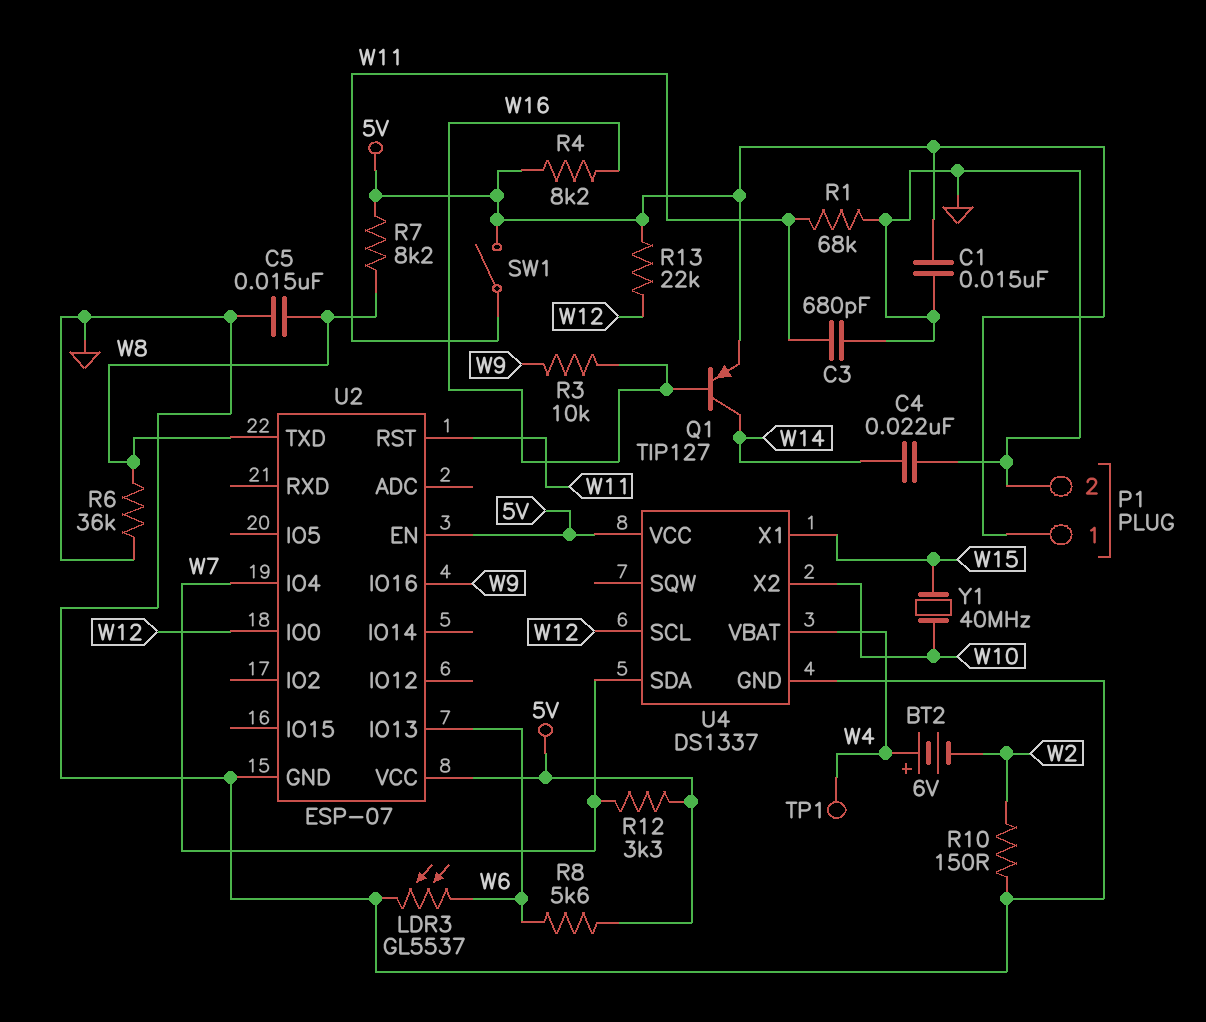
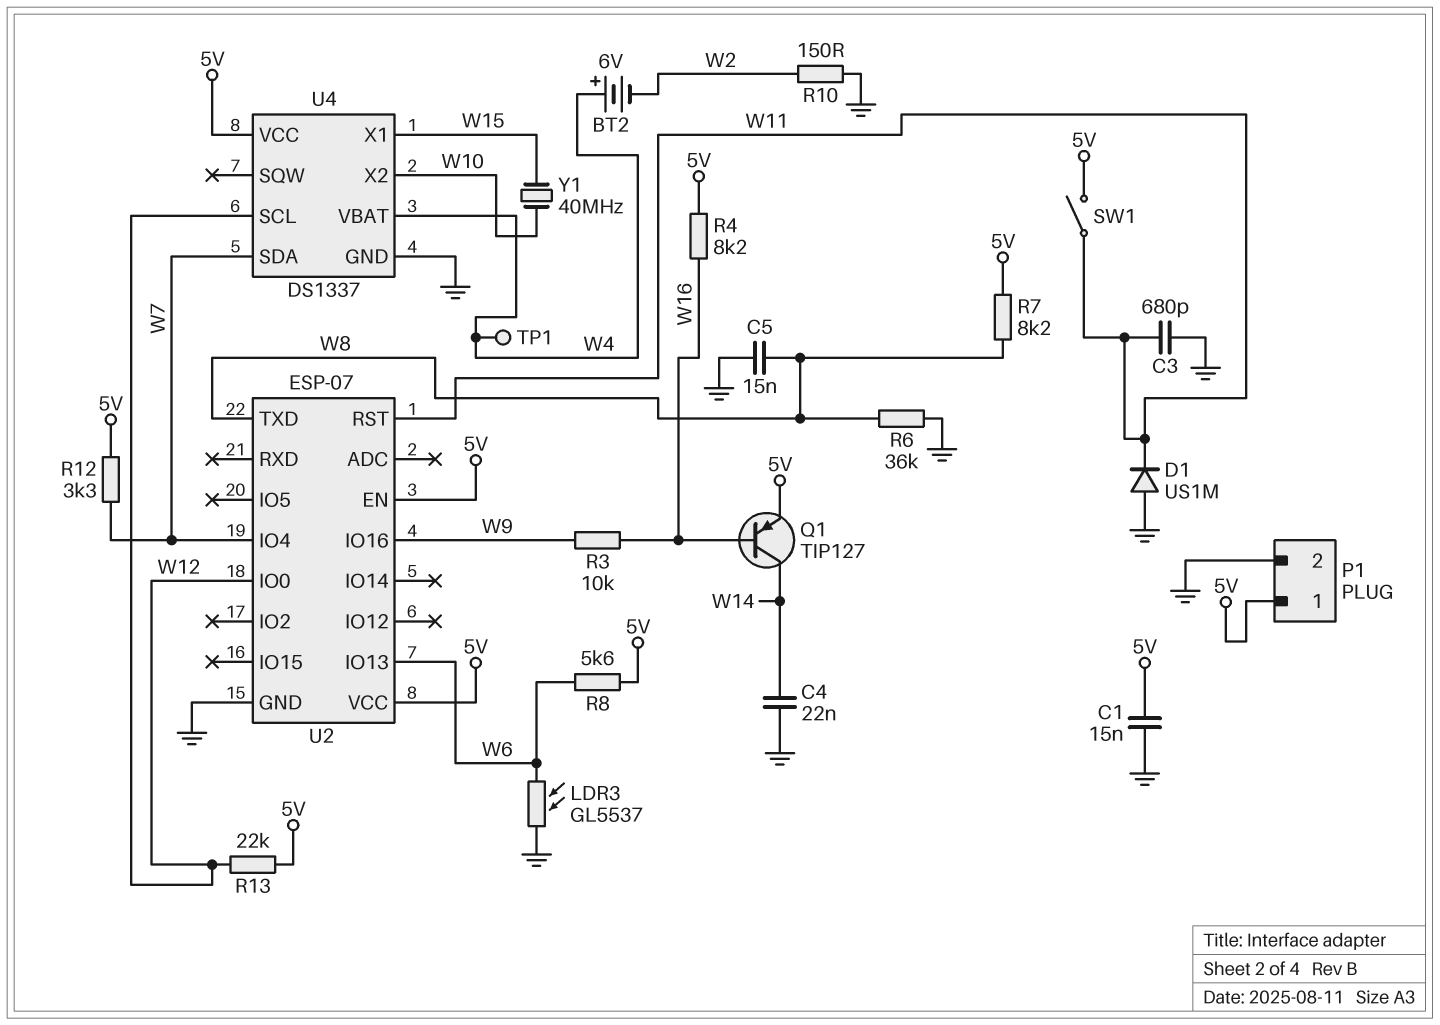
D1: none -> diode US1M (A GND, K W11)
R1: 68k (GND, W11) -> none

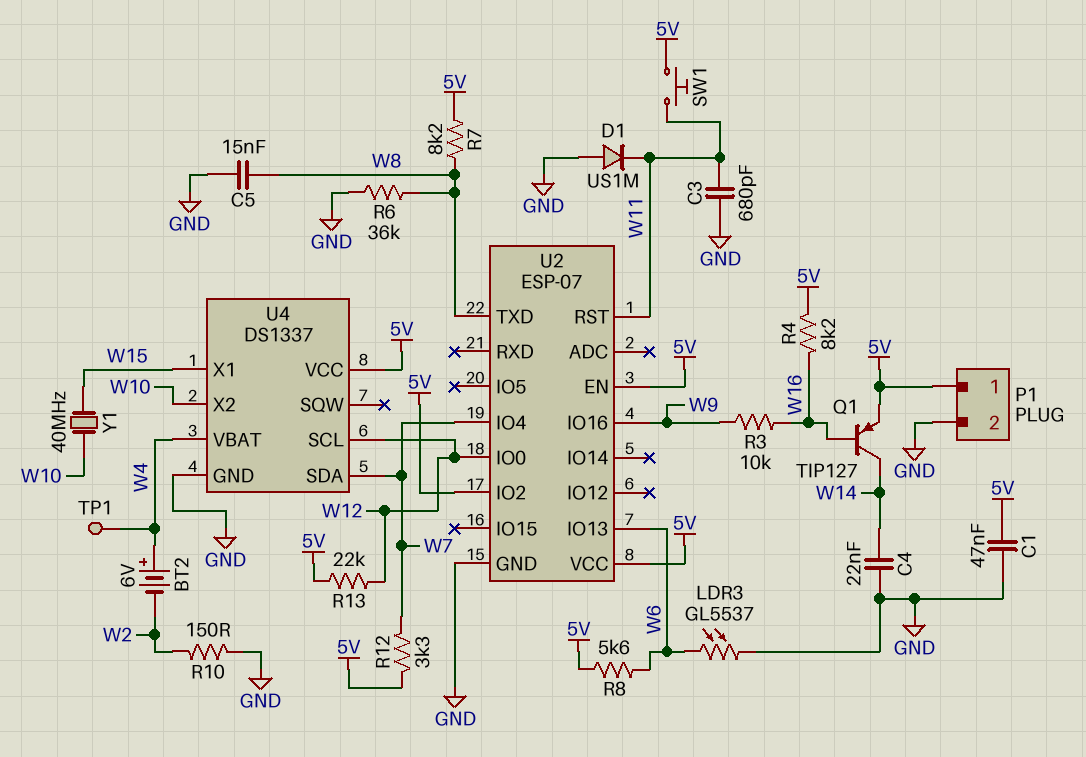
C1: 15nF (5V, GND) -> 47nF (5V, GND)
SW1: switch (5V, W11) -> button (5V, W11)
U2 pin IO2: none -> 5V

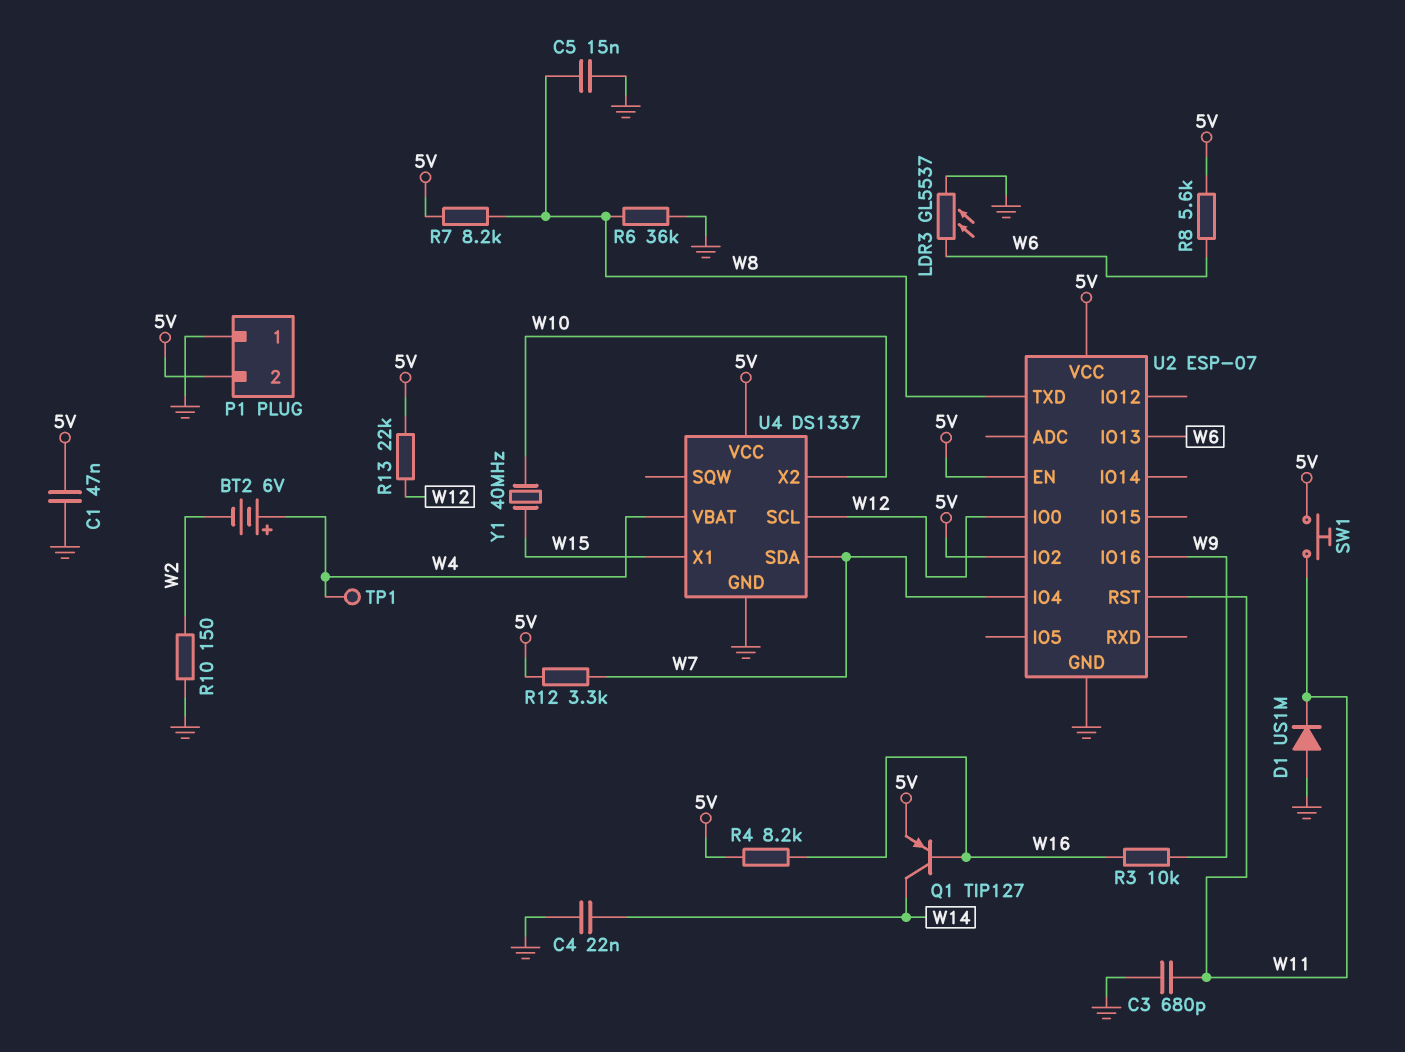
P1 pin 1: 5V -> GND
P1 pin 2: GND -> 5V

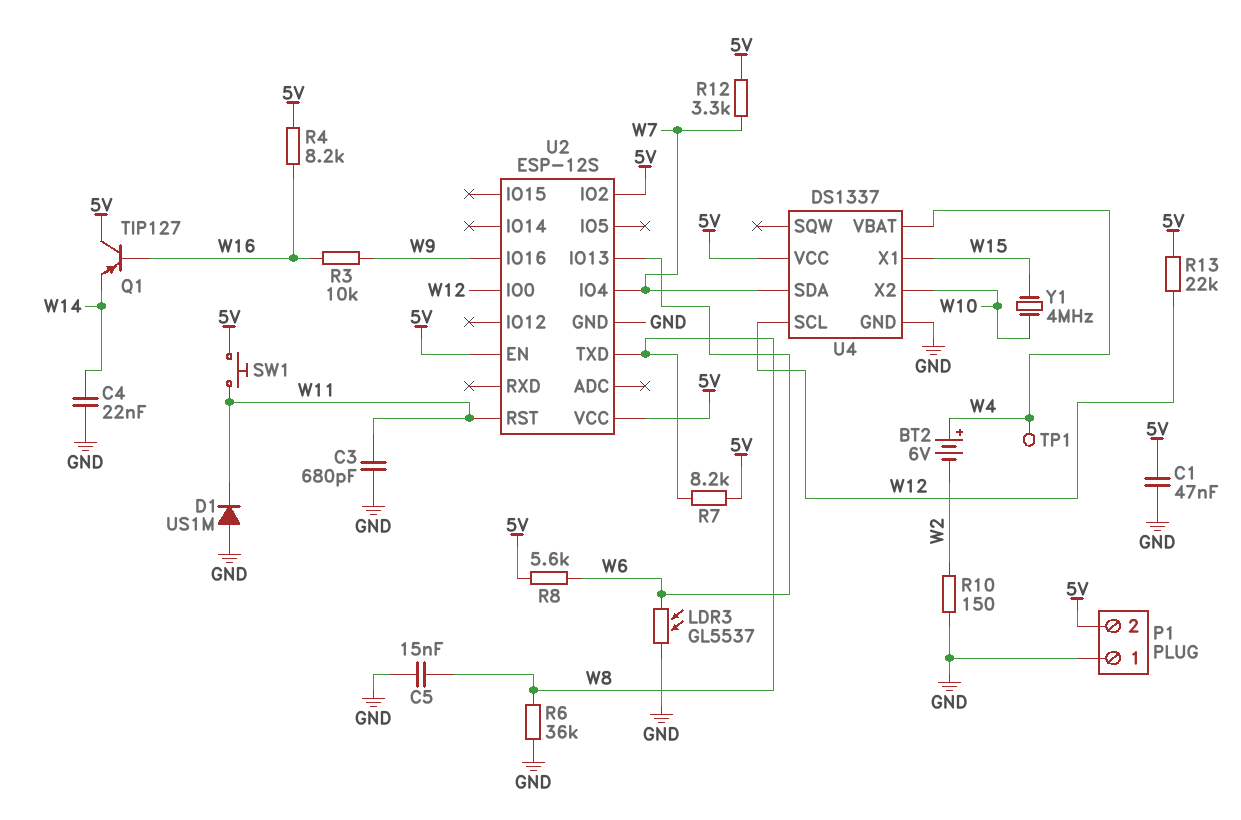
Q1: PNP TIP127 (B W16, C W14, E 5V) -> PNP TIP127 (B W16, C 5V, E W14)
U2: ESP-07 -> ESP-12S
Y1: 40MHz (W10, W15) -> 4MHz (W10, W15)

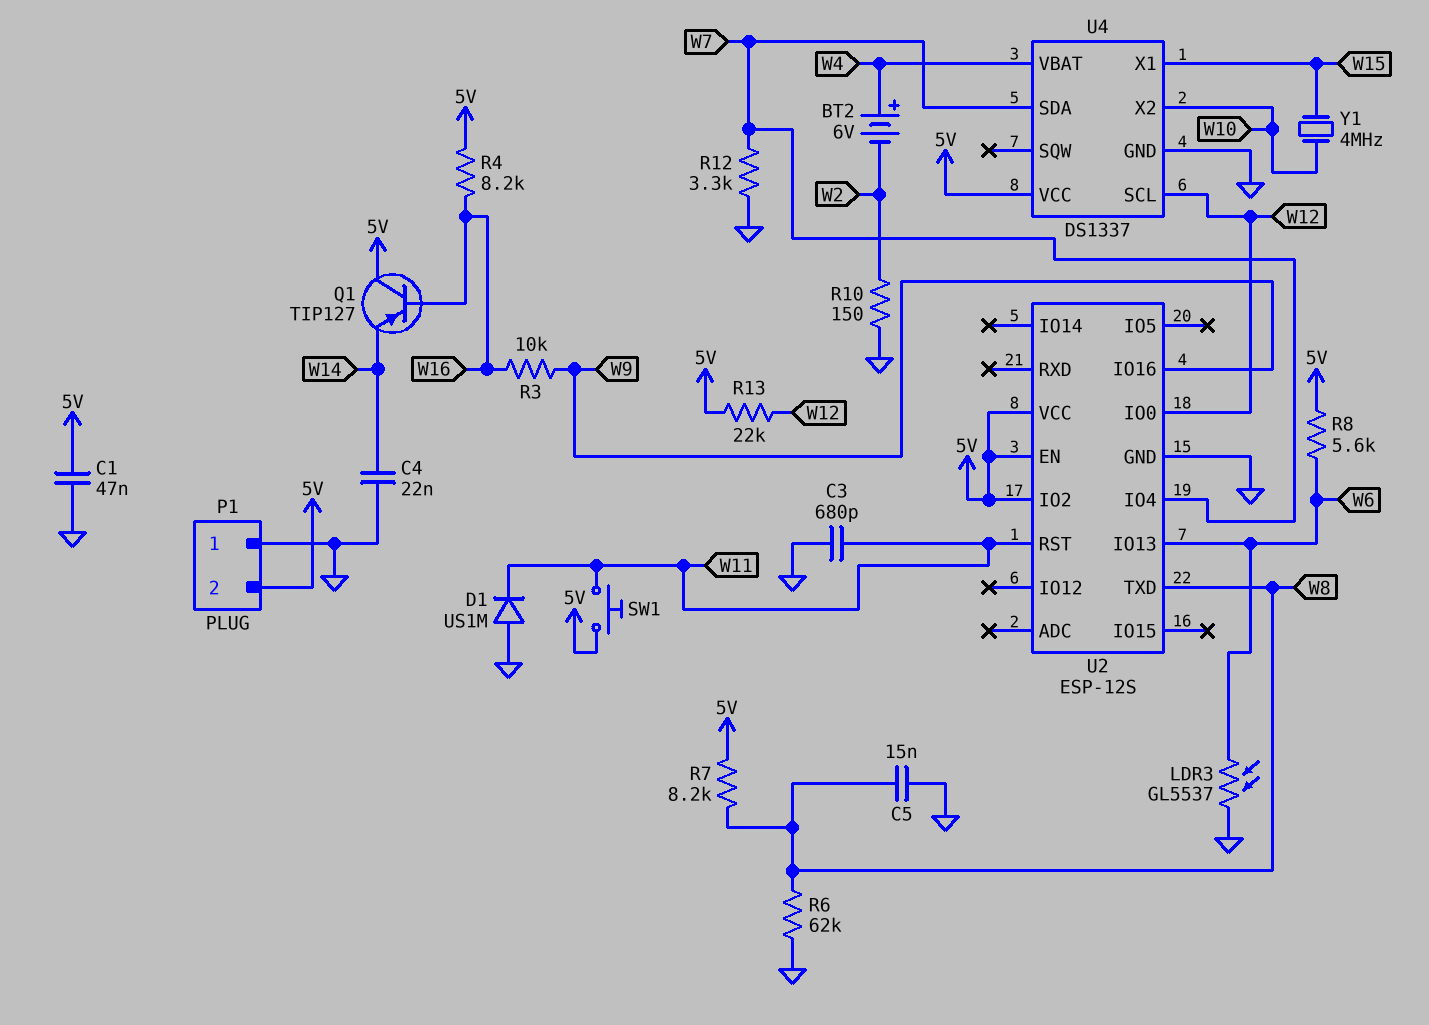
R6: 36k (GND, W8) -> 62k (GND, W8)
R12: 3.3k (5V, W7) -> 3.3k (GND, W7)
TP1: test point (W4) -> none

